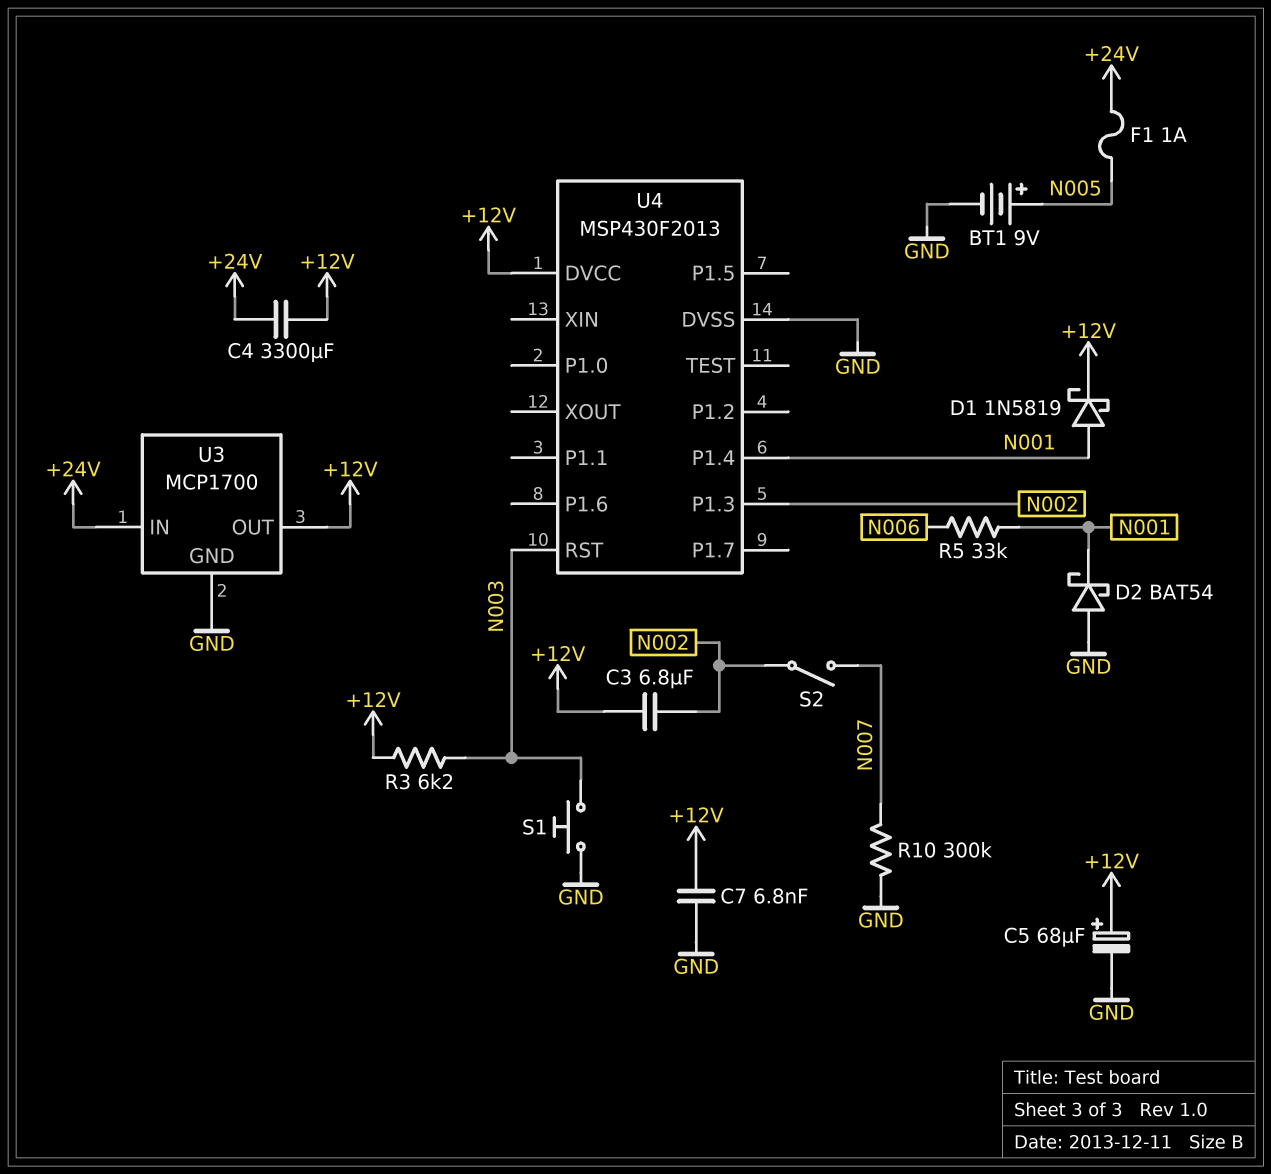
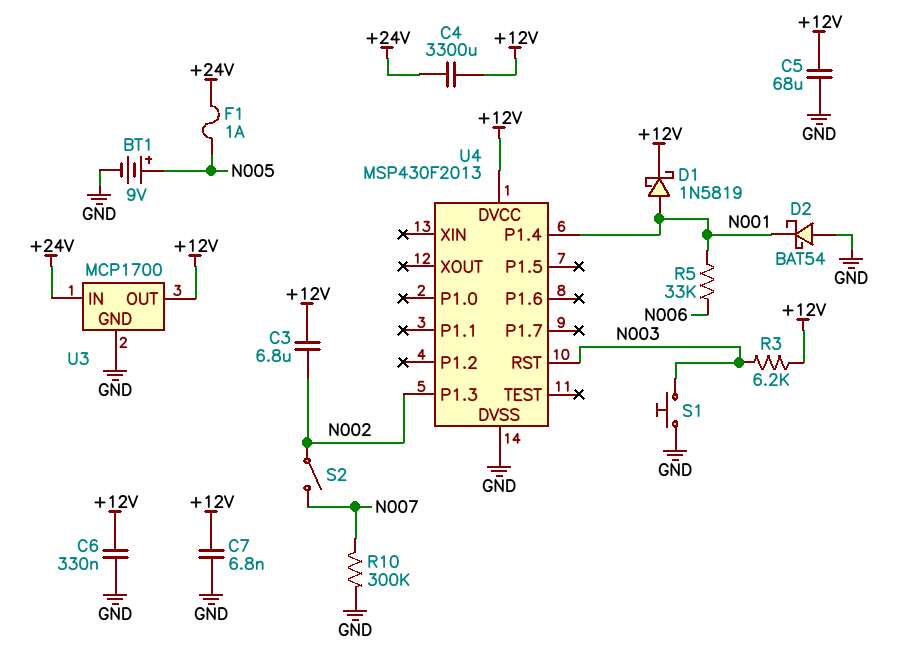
C5: 68uF (plus +12V, minus GND) -> 68uF (+12V, GND)
C6: none -> 330nF (+12V, GND)

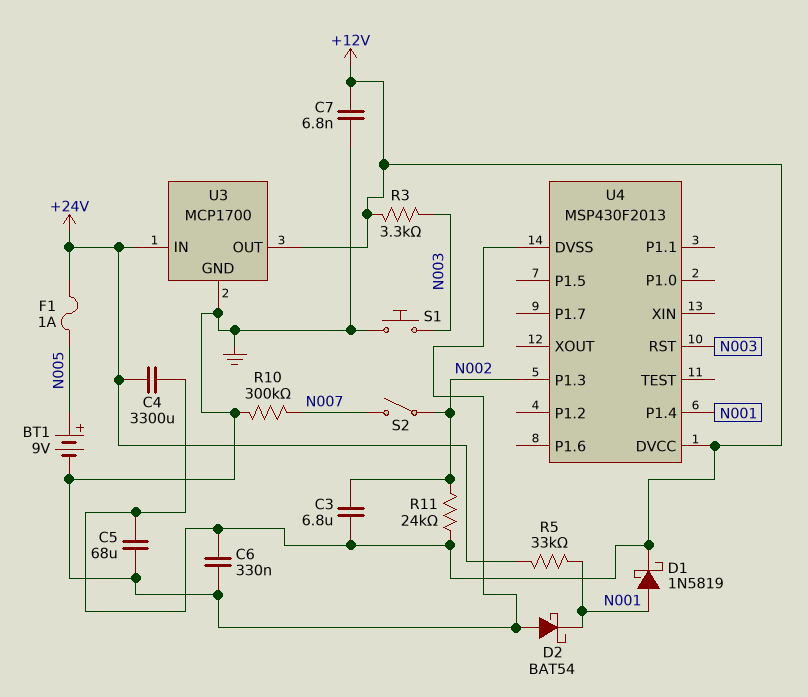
R3: 6.2k (+12V, N003) -> 3.3k (+12V, N003)
R5: 33k (N001, N006) -> 33k (+24V, N001)
R11: none -> 24k (+12V, N002)

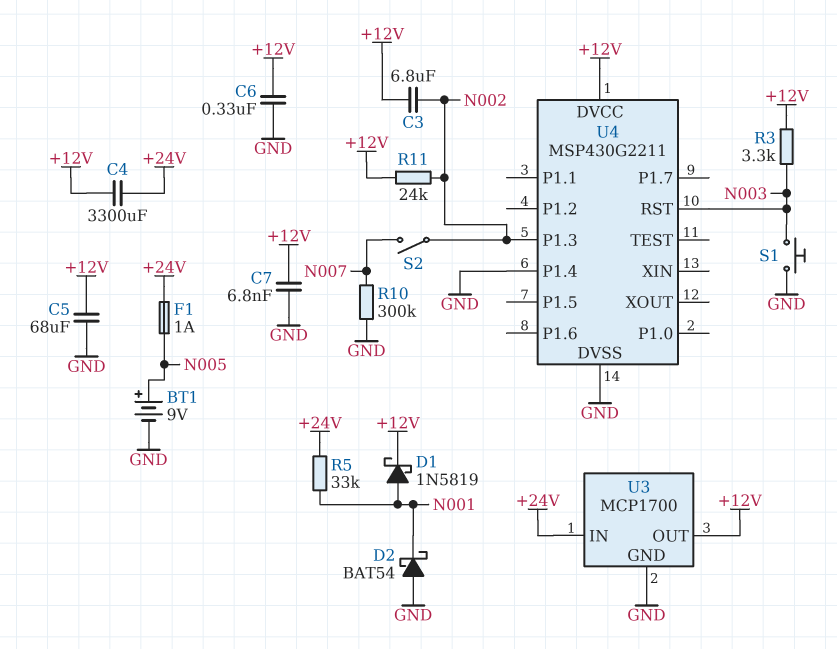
U4: MSP430F2013 -> MSP430G2211
U4 pin P1.4: N001 -> GND

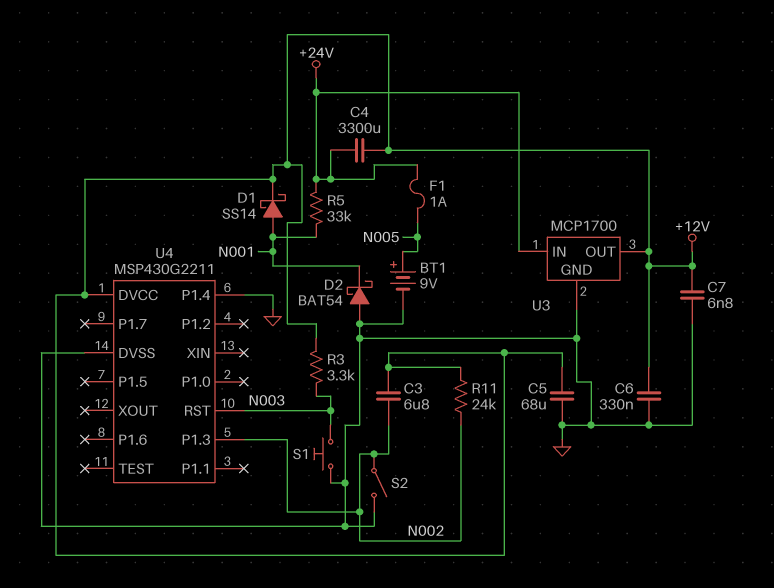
D1: schottky 1N5819 (A N001, K +12V) -> schottky SS14 (A N001, K +12V)
R10: 300k (GND, N007) -> none
S2: switch (N002, N007) -> switch (GND, N002)

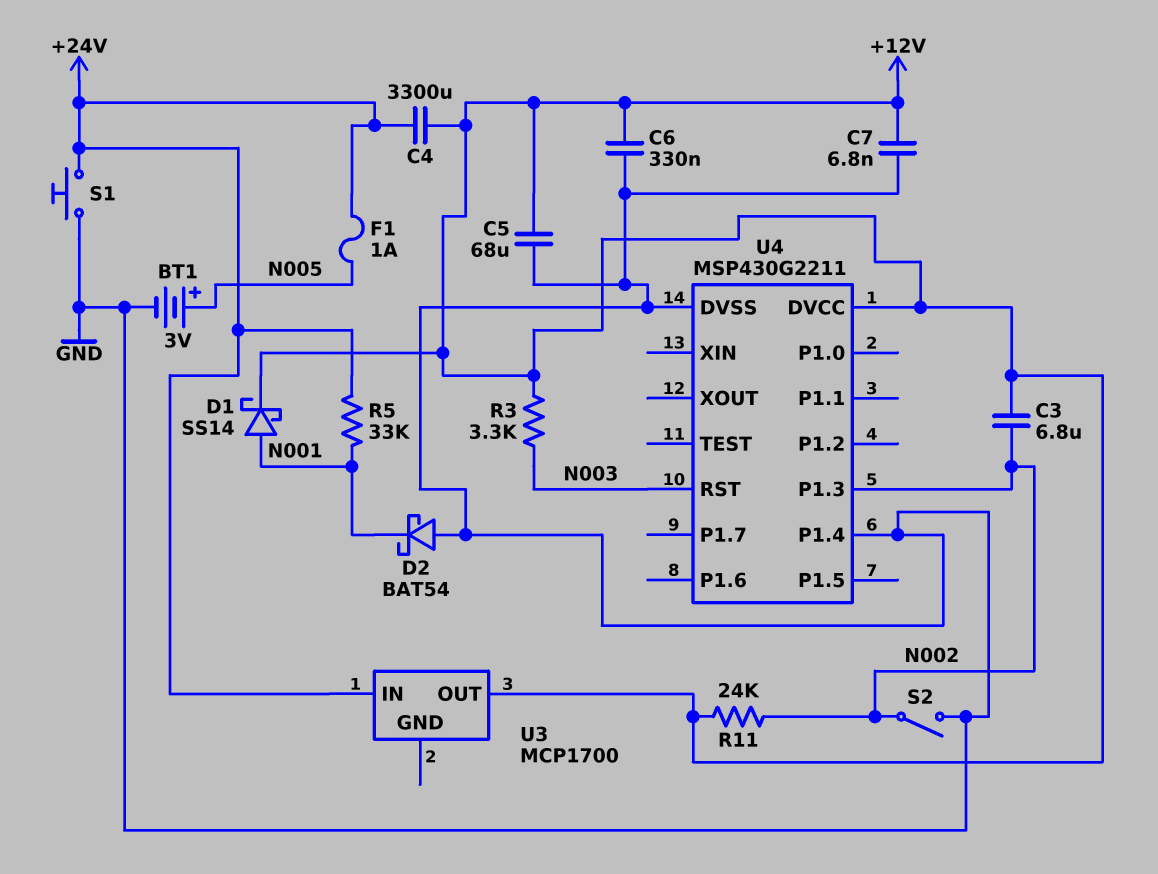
BT1: 9V (plus N005, minus GND) -> 3V (plus N005, minus GND)
S1: button (GND, N003) -> button (+24V, GND)
U3 pin GND: GND -> none

